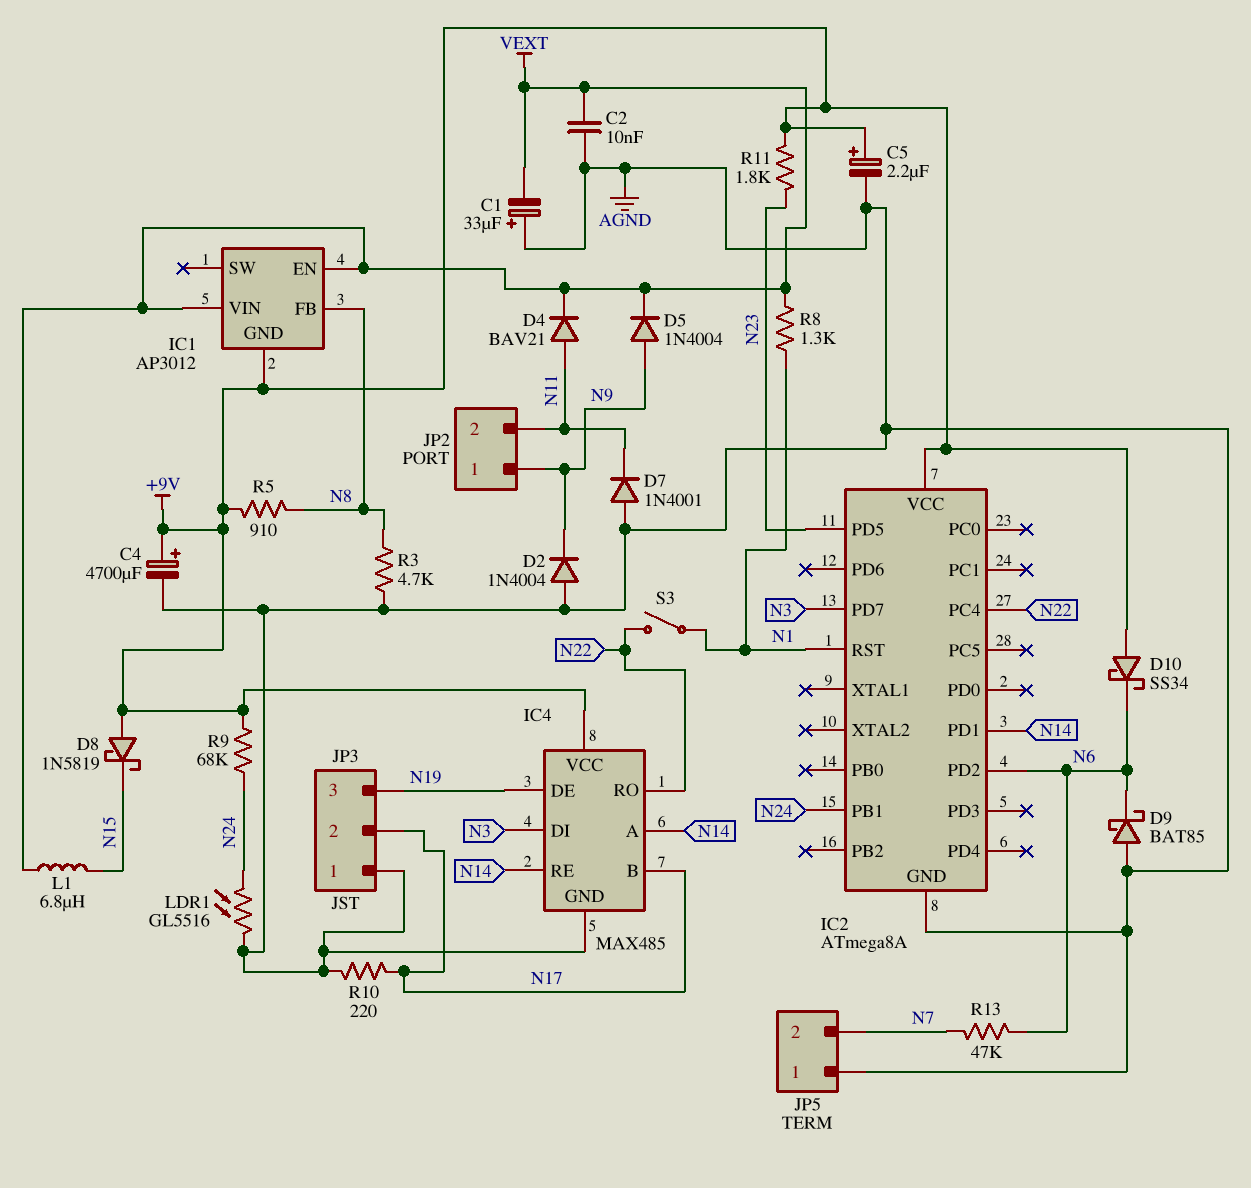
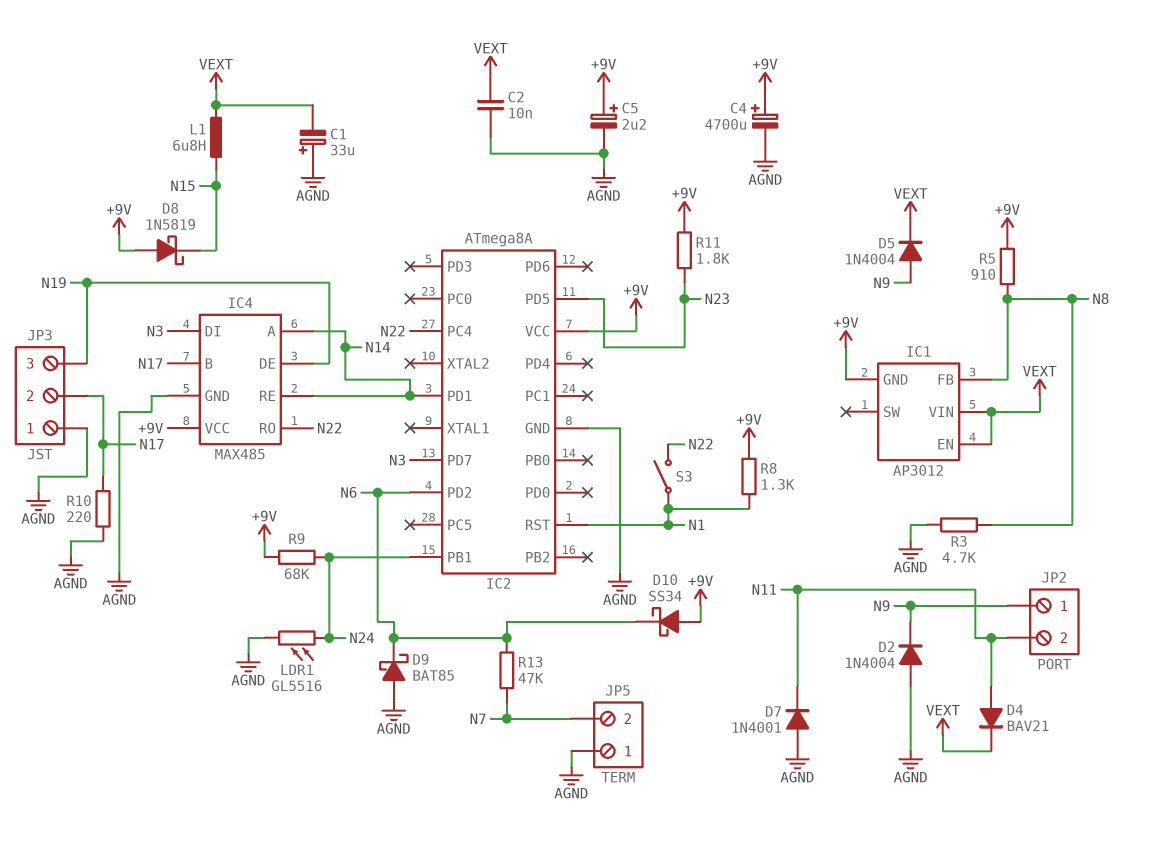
R8: 1.3k (N1, VEXT) -> 1.3k (+9V, N1)

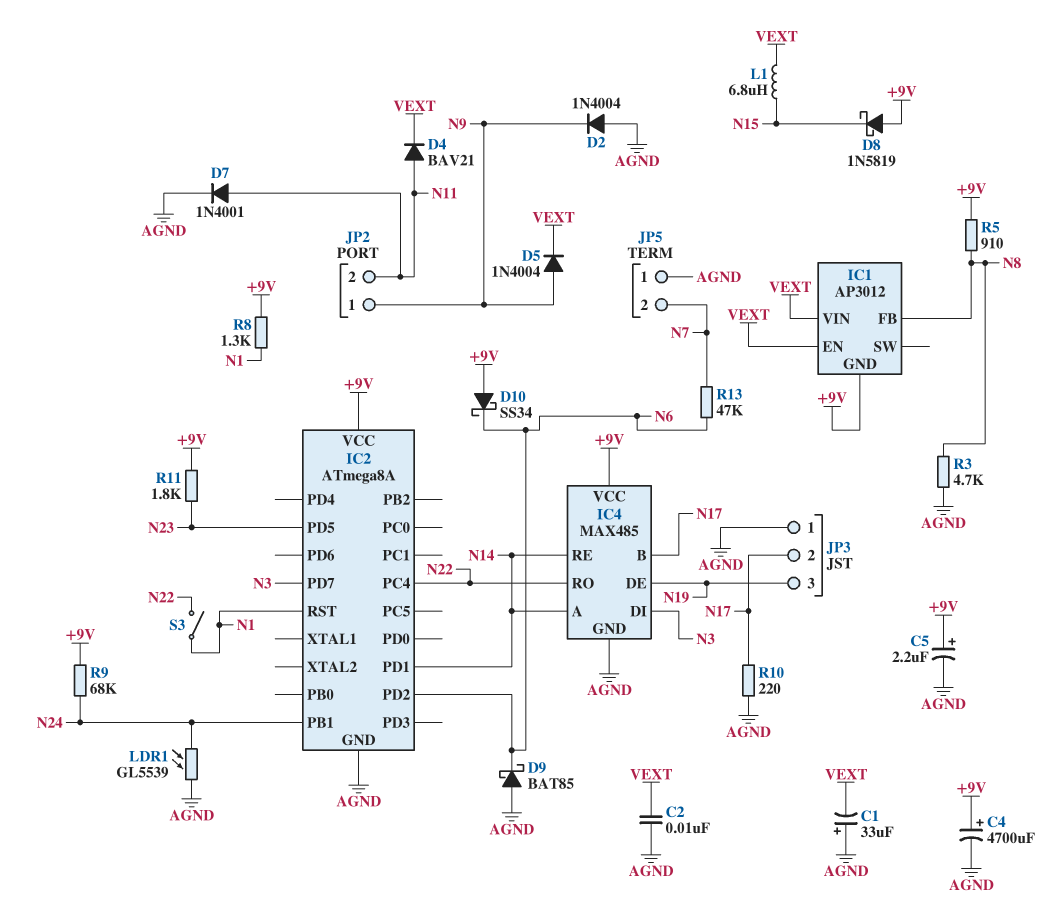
D7: diode 1N4001 (A AGND, K N11) -> diode 1N4001 (A N11, K AGND)
LDR1: GL5516 (AGND, N24) -> GL5539 (AGND, N24)

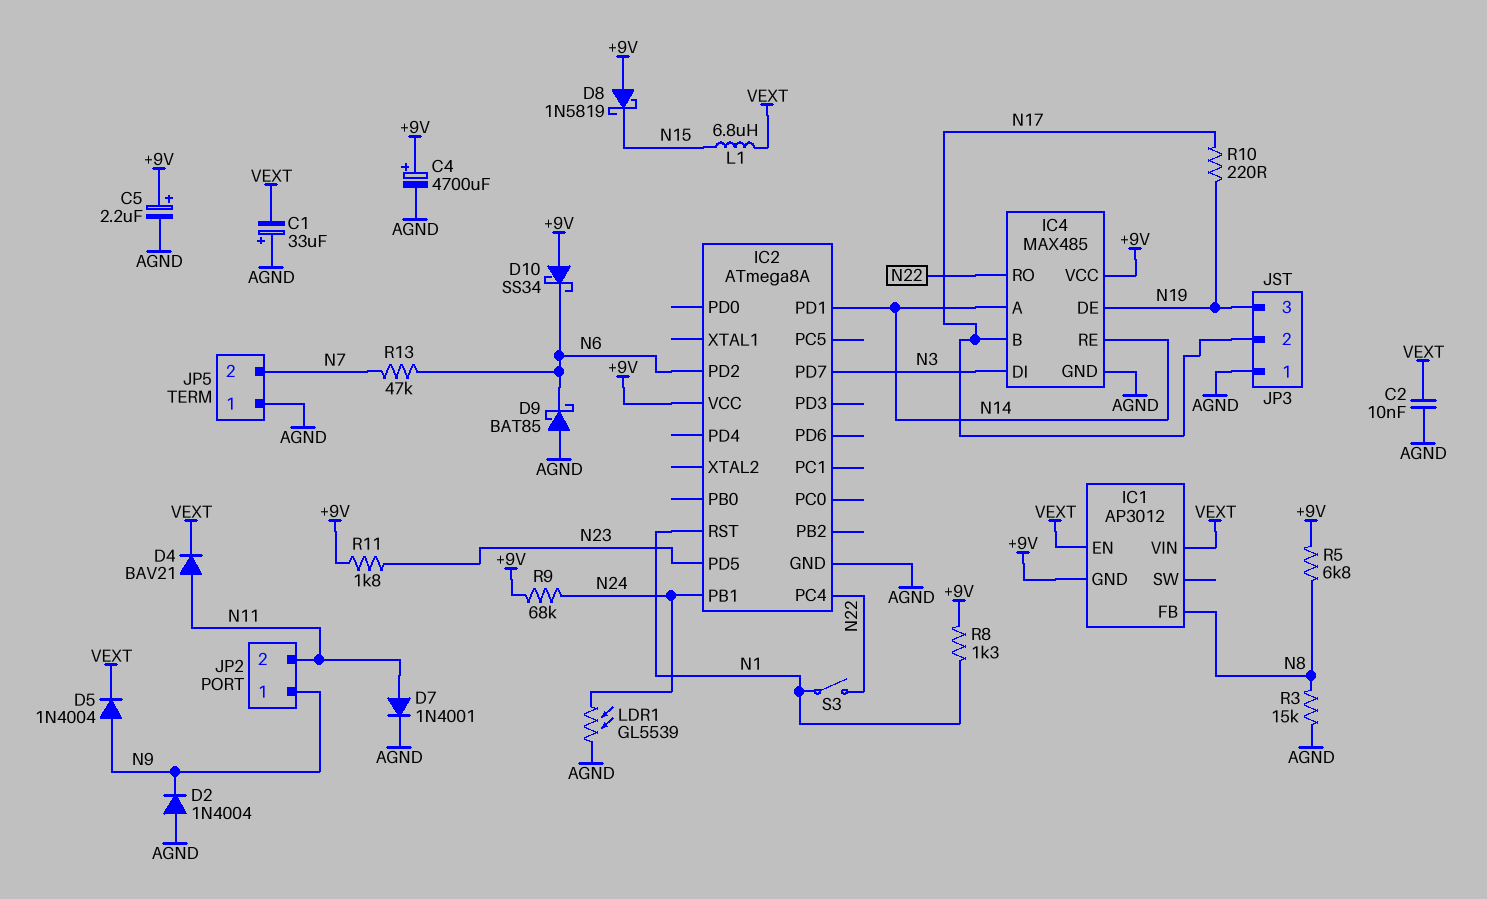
R3: 4.7k (AGND, N8) -> 15k (AGND, N8)
R5: 910 (+9V, N8) -> 6.8k (+9V, N8)
R10: 220 (AGND, N17) -> 220 (N17, N19)

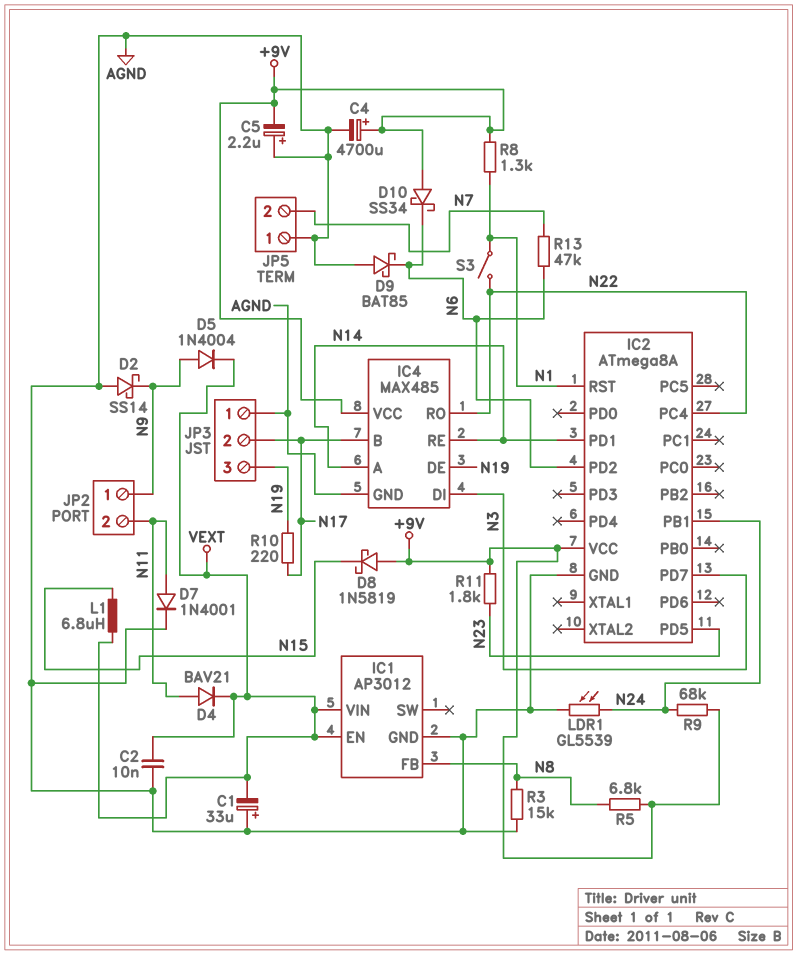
C5: 2.2uF (plus +9V, minus AGND) -> 2.2uF (plus AGND, minus +9V)
D2: diode 1N4004 (A AGND, K N9) -> schottky SS14 (A AGND, K N9)
IC1 pin GND: +9V -> AGND

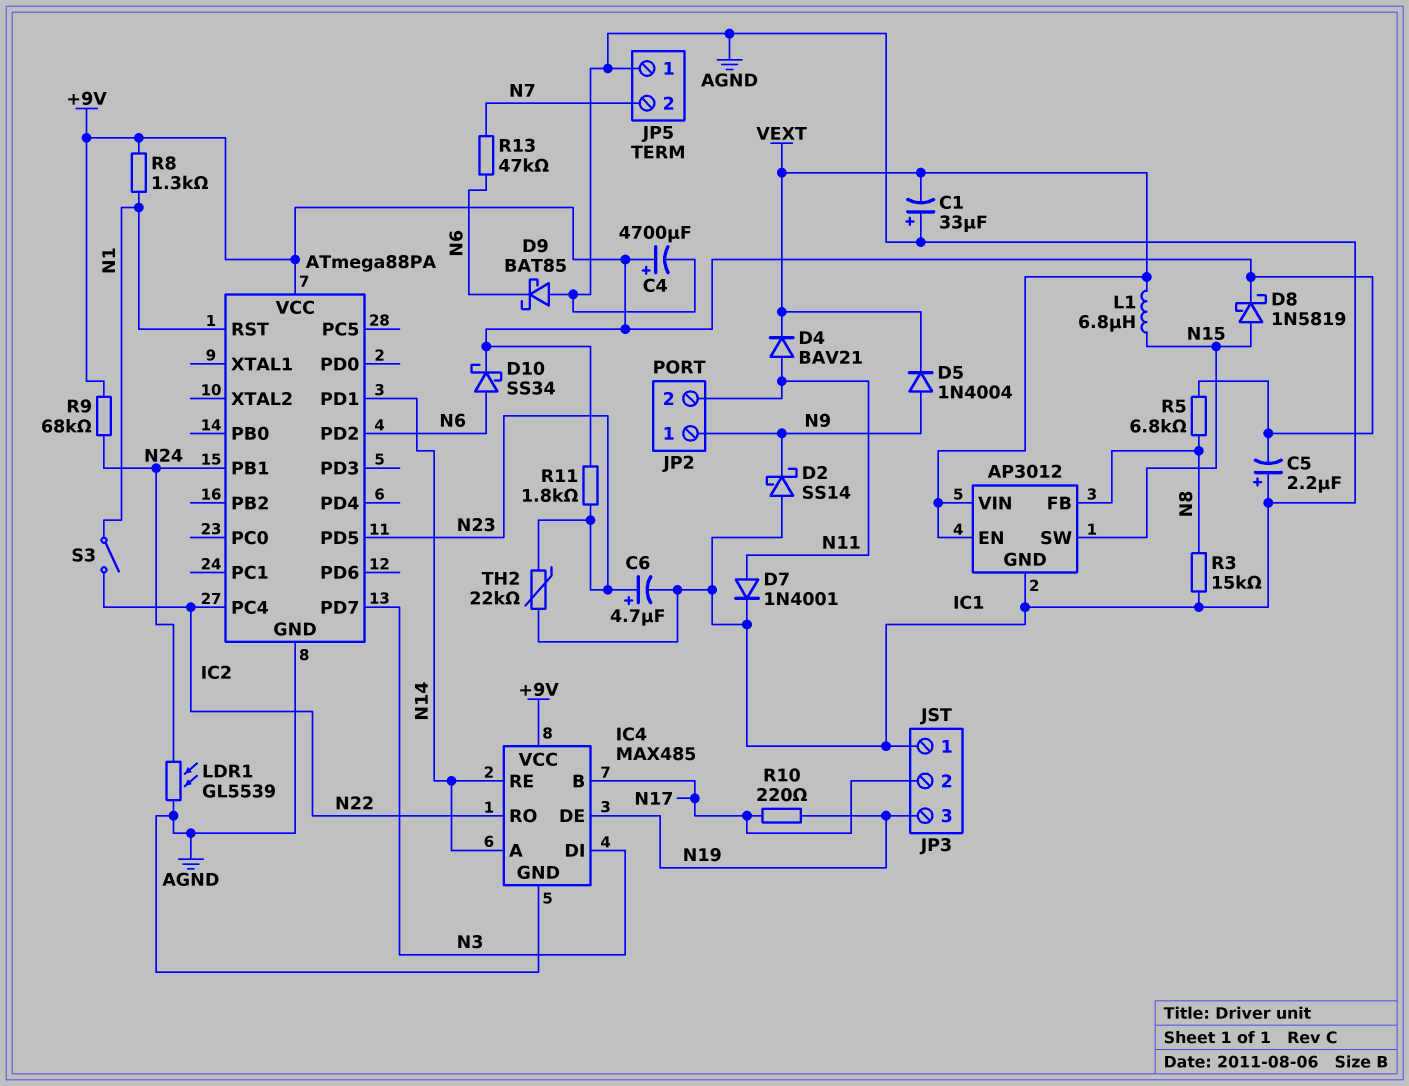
C2: 10nF (AGND, VEXT) -> none
C6: none -> 4.7uF (plus N23, minus AGND)
D8: schottky 1N5819 (A +9V, K N15) -> schottky 1N5819 (A N15, K +9V)
D10: schottky SS34 (A +9V, K N6) -> schottky SS34 (A N6, K +9V)
IC1 pin SW: none -> N15
IC2: ATmega8A -> ATmega88PA
TH2: none -> 22k (AGND, N23)

